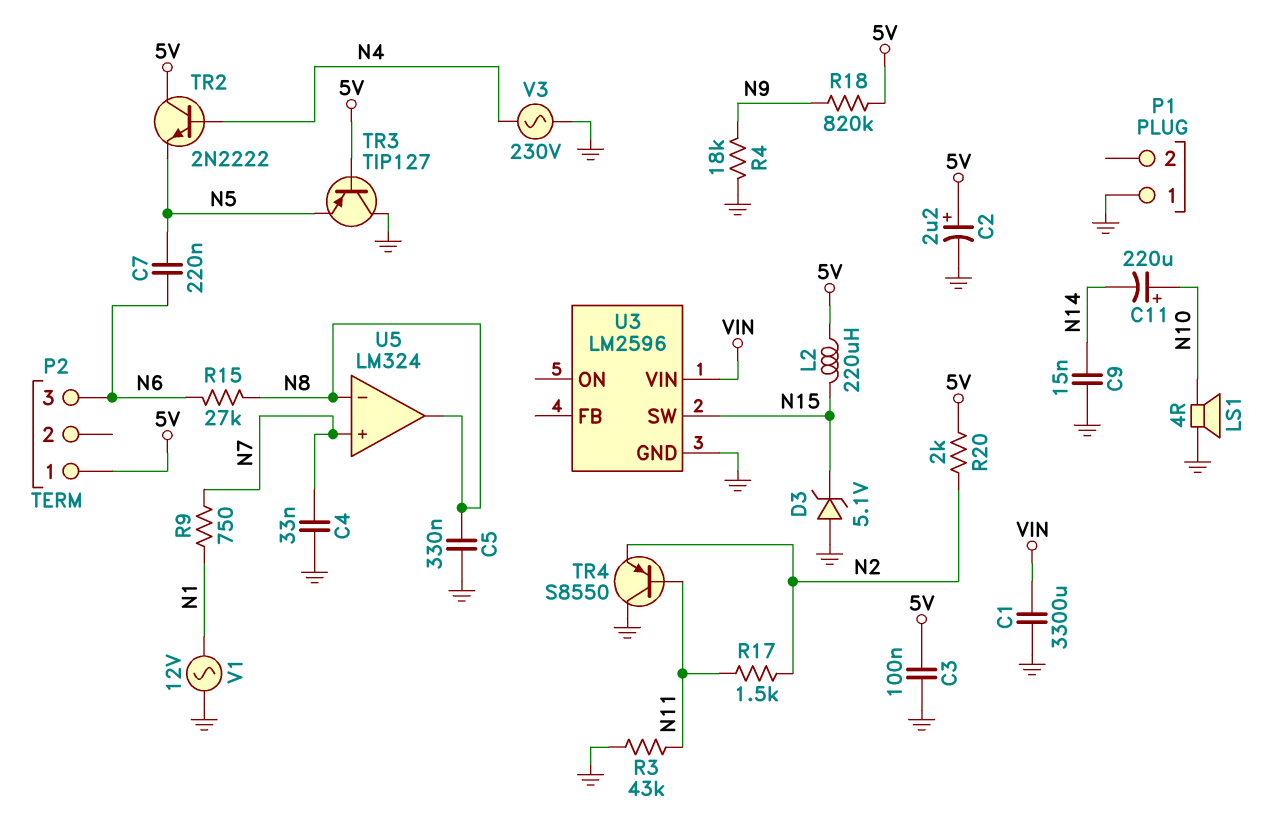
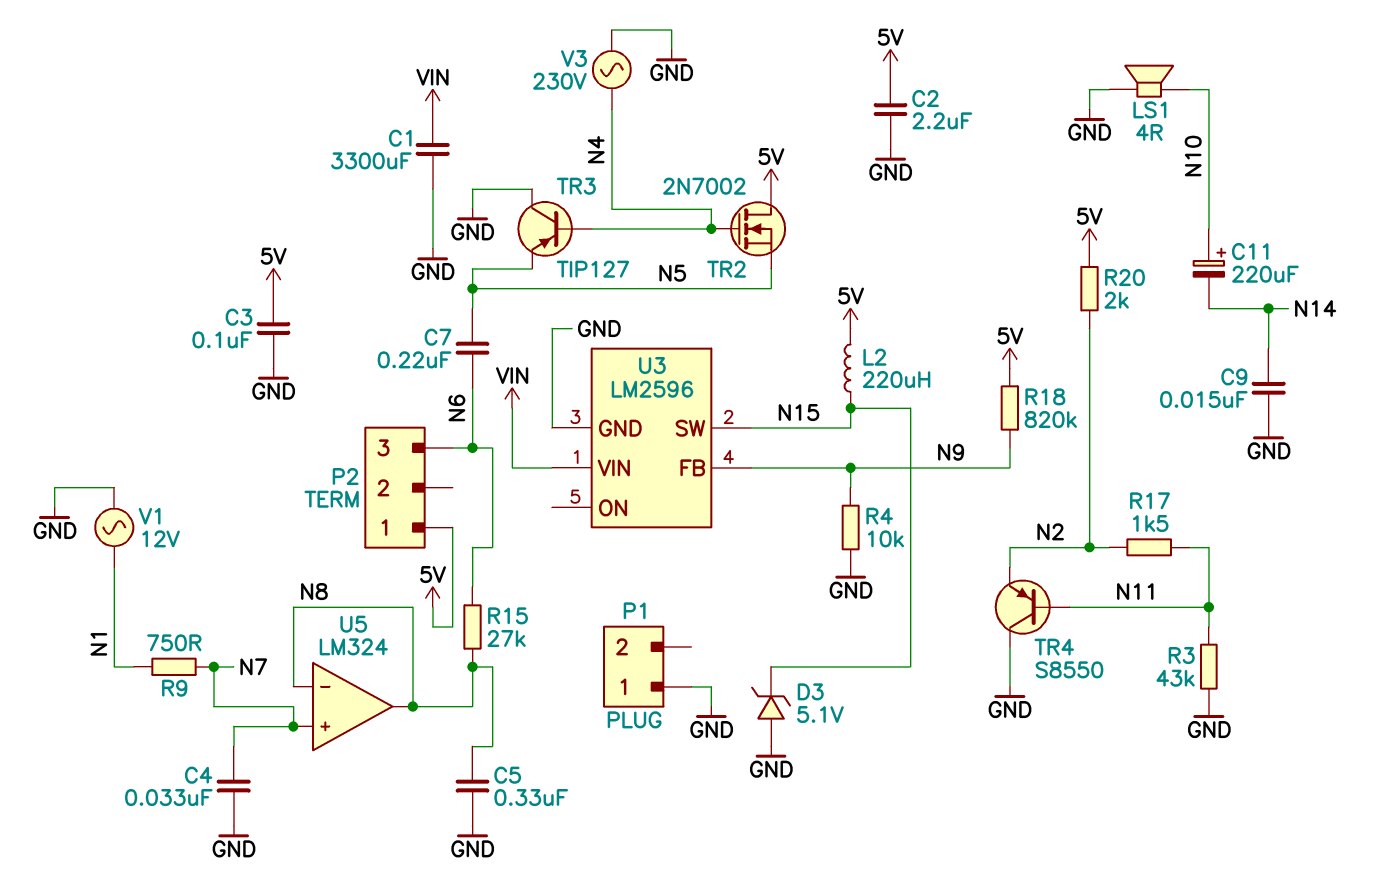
C2: 2.2uF (plus 5V, minus GND) -> 2.2uF (5V, GND)
R4: 18k (GND, N9) -> 10k (GND, N9)
TR2: NPN 2N2222 (B N4, C 5V, E N5) -> NMOS 2N7002 (G N4, D 5V, S N5)
TR3: PNP TIP127 (B 5V, C GND, E N5) -> PNP TIP127 (B N4, C GND, E N5)
U3 pin FB: none -> N9

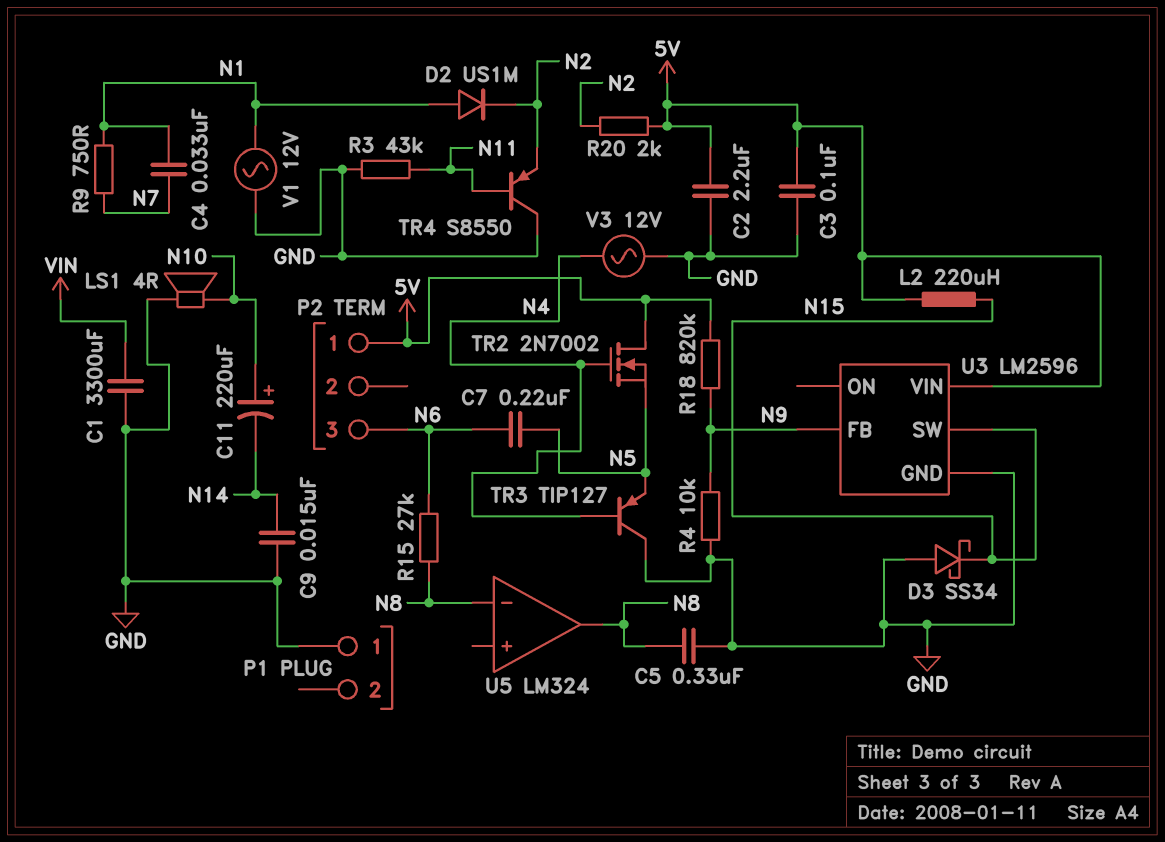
C4: 33nF (GND, N7) -> 33nF (N1, N7)
D2: none -> diode US1M (A N1, K N2)
D3: zener 5.1V (A GND, K N15) -> schottky SS34 (A GND, K N15)
R17: 1.5k (N2, N11) -> none
U3 pin VIN: VIN -> 5V
U5 pin in+: N7 -> none
V3: AC 230V (GND, N4) -> AC 12V (GND, N4)

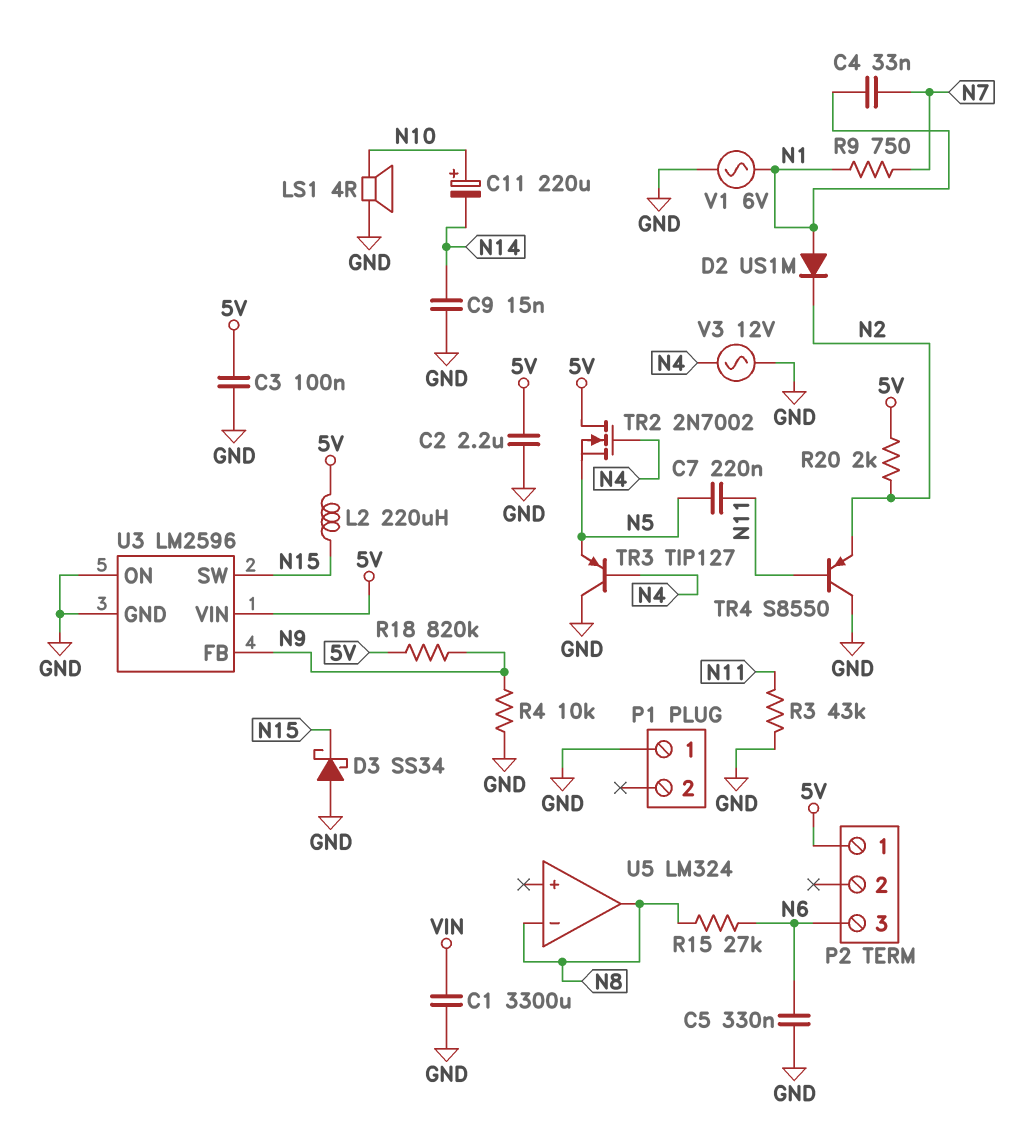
C5: 330nF (GND, N8) -> 330nF (GND, N6)
C7: 220nF (N5, N6) -> 220nF (N5, N11)
U3 pin ON: none -> GND
V1: AC 12V (GND, N1) -> AC 6V (GND, N1)

